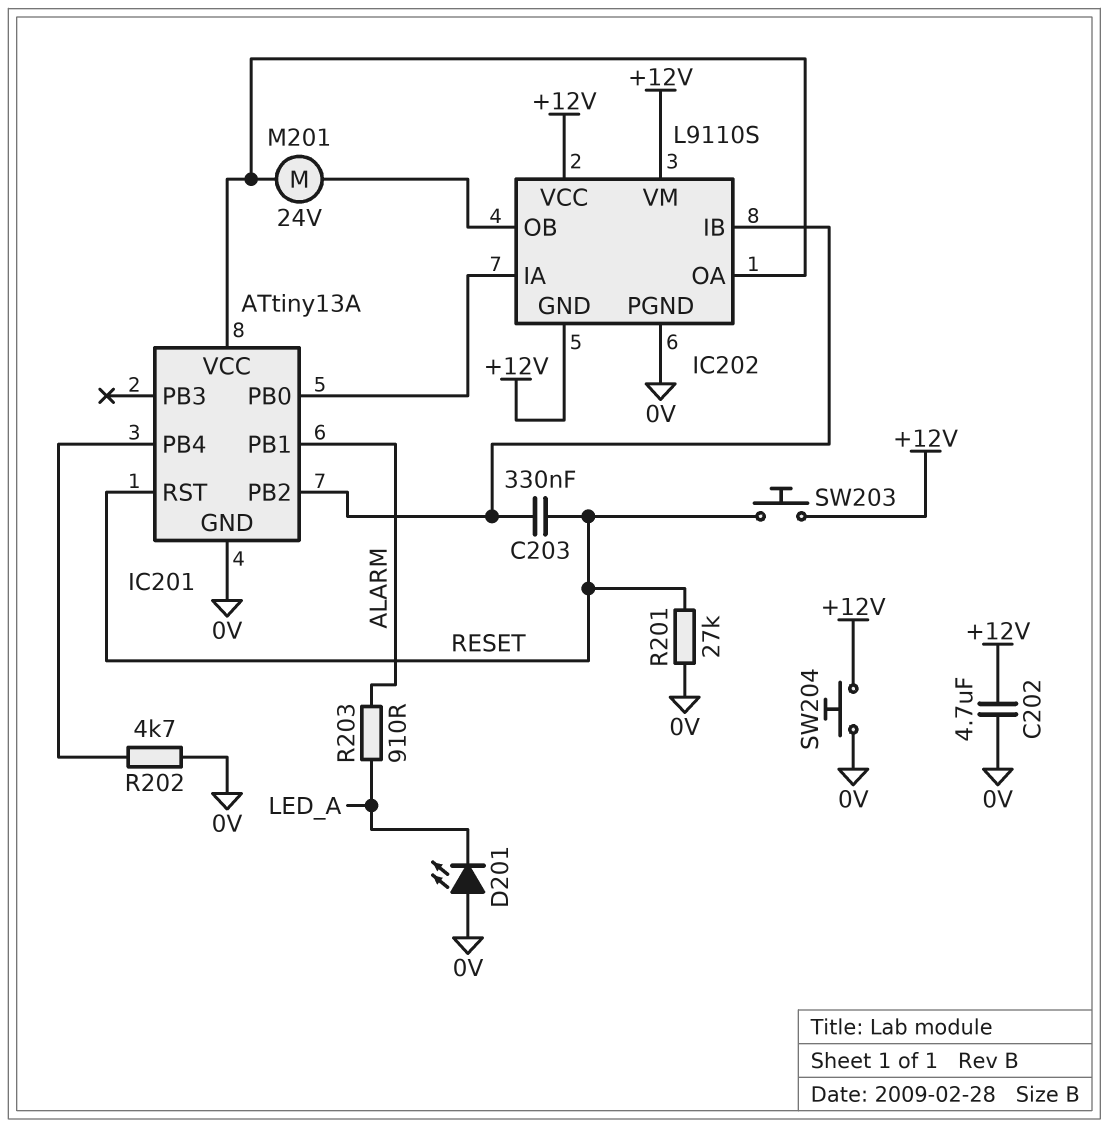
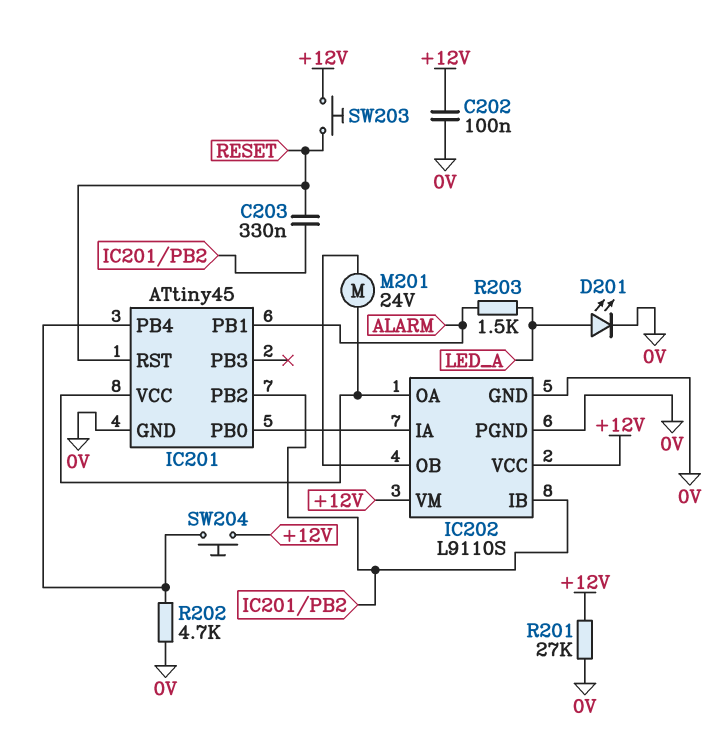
C202: 4.7uF (+12V, 0V) -> 100nF (+12V, 0V)
D201: LED (A 0V, K LED_A) -> LED (A LED_A, K 0V)
IC201: ATtiny13A -> ATtiny45
IC202 pin GND: +12V -> 0V
R201: 27k (0V, RESET) -> 27k (+12V, 0V)
R203: 910 (ALARM, LED_A) -> 1.5k (ALARM, LED_A)
SW204: button (+12V, 0V) -> button (+12V, IC201/PB4)

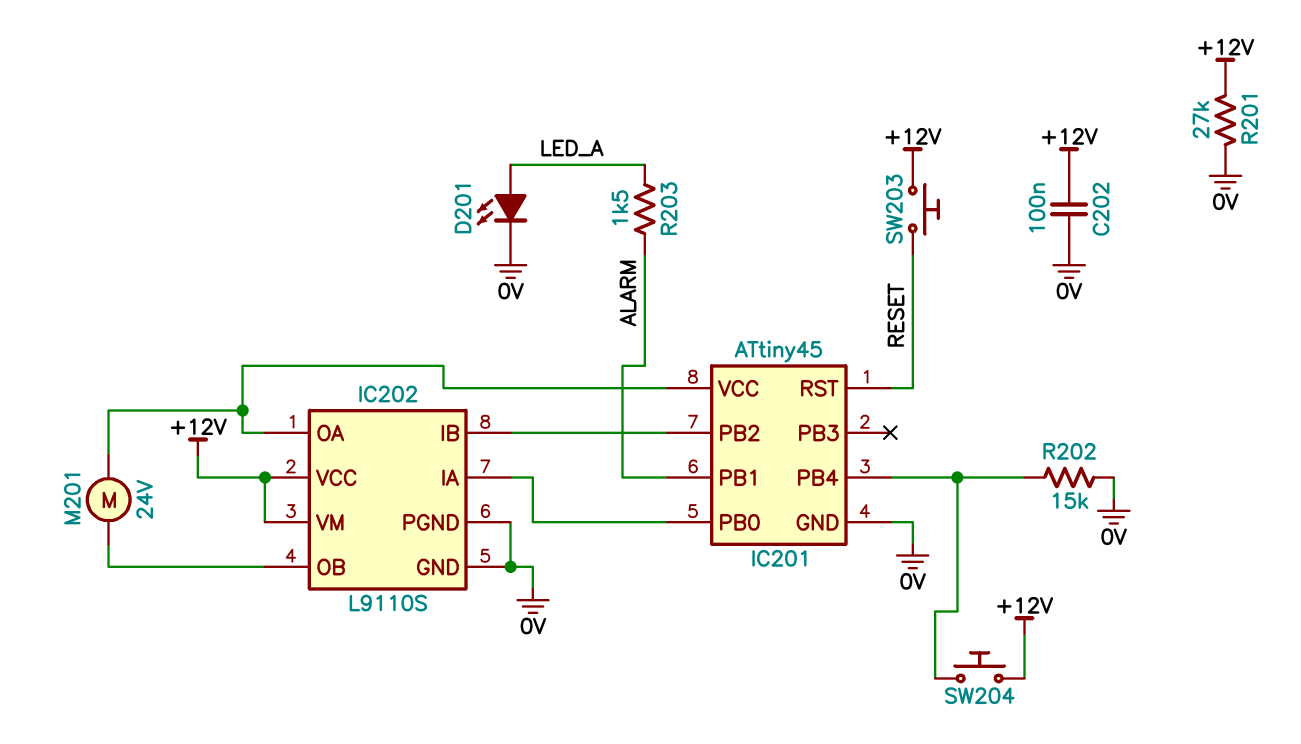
C203: 330nF (IC201/PB2, RESET) -> none
R202: 4.7k (0V, IC201/PB4) -> 15k (0V, IC201/PB4)

